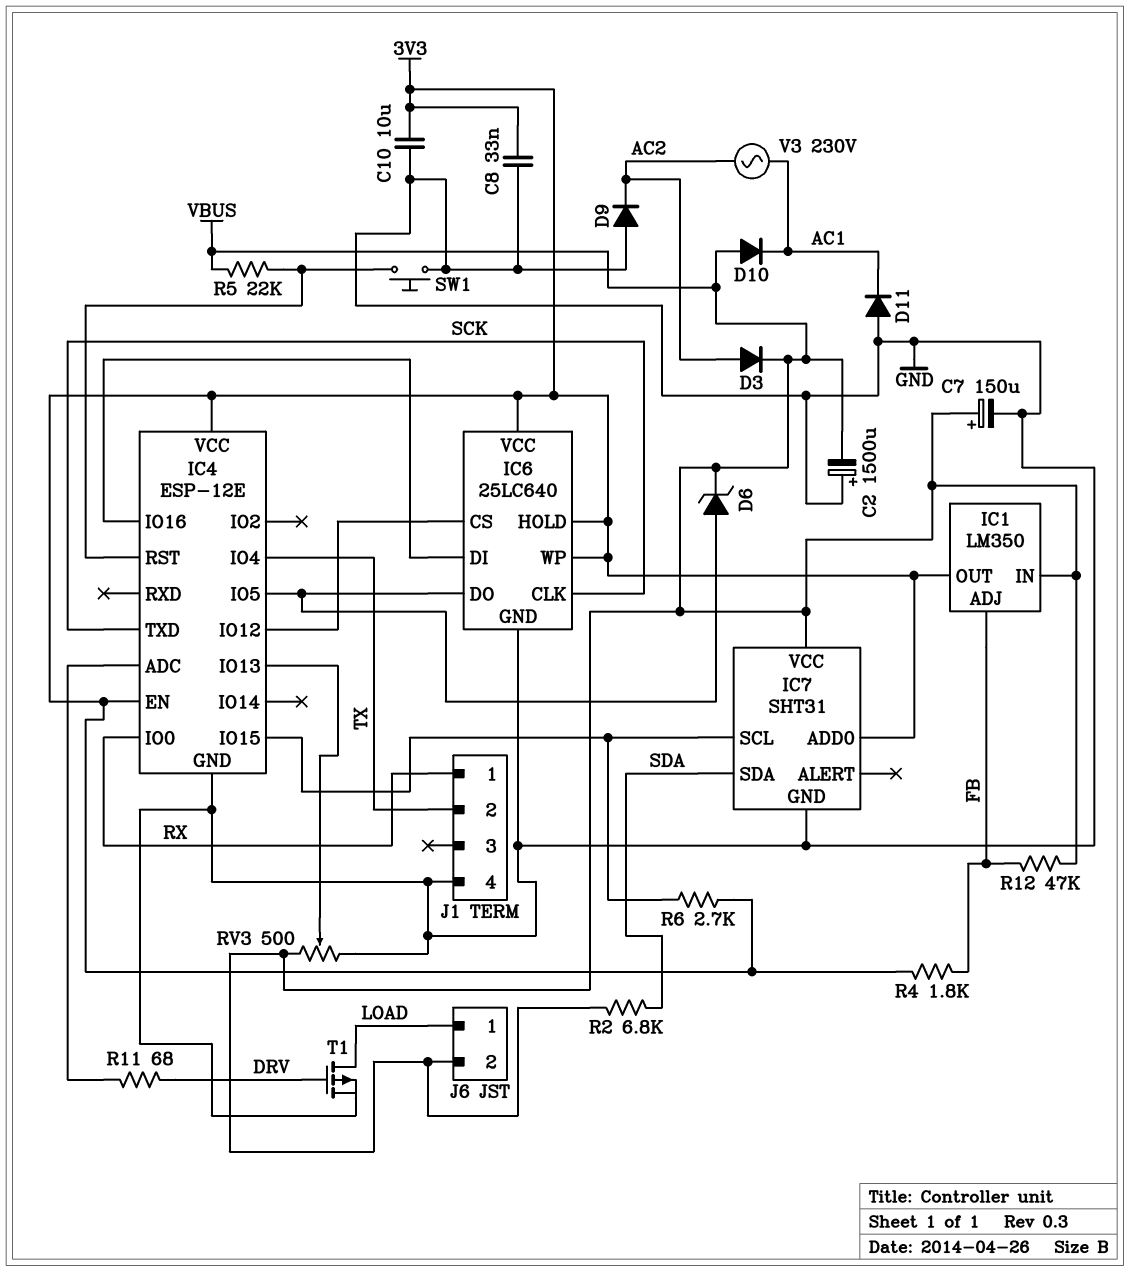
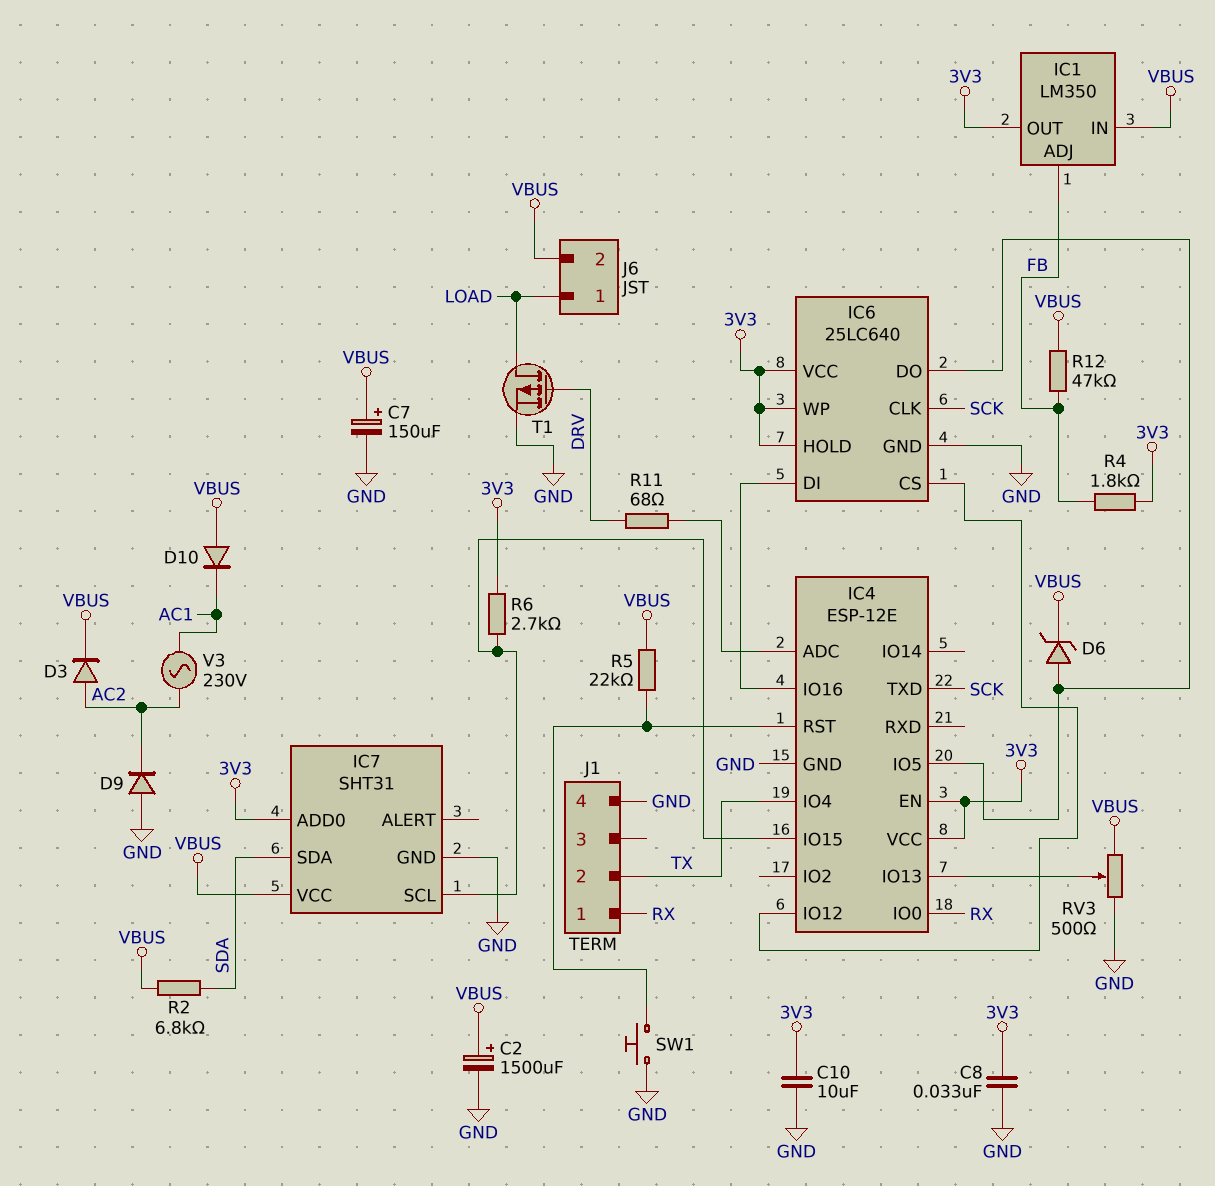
C2: 1500uF (plus GND, minus VBUS) -> 1500uF (plus VBUS, minus GND)
D11: diode (A GND, K AC1) -> none

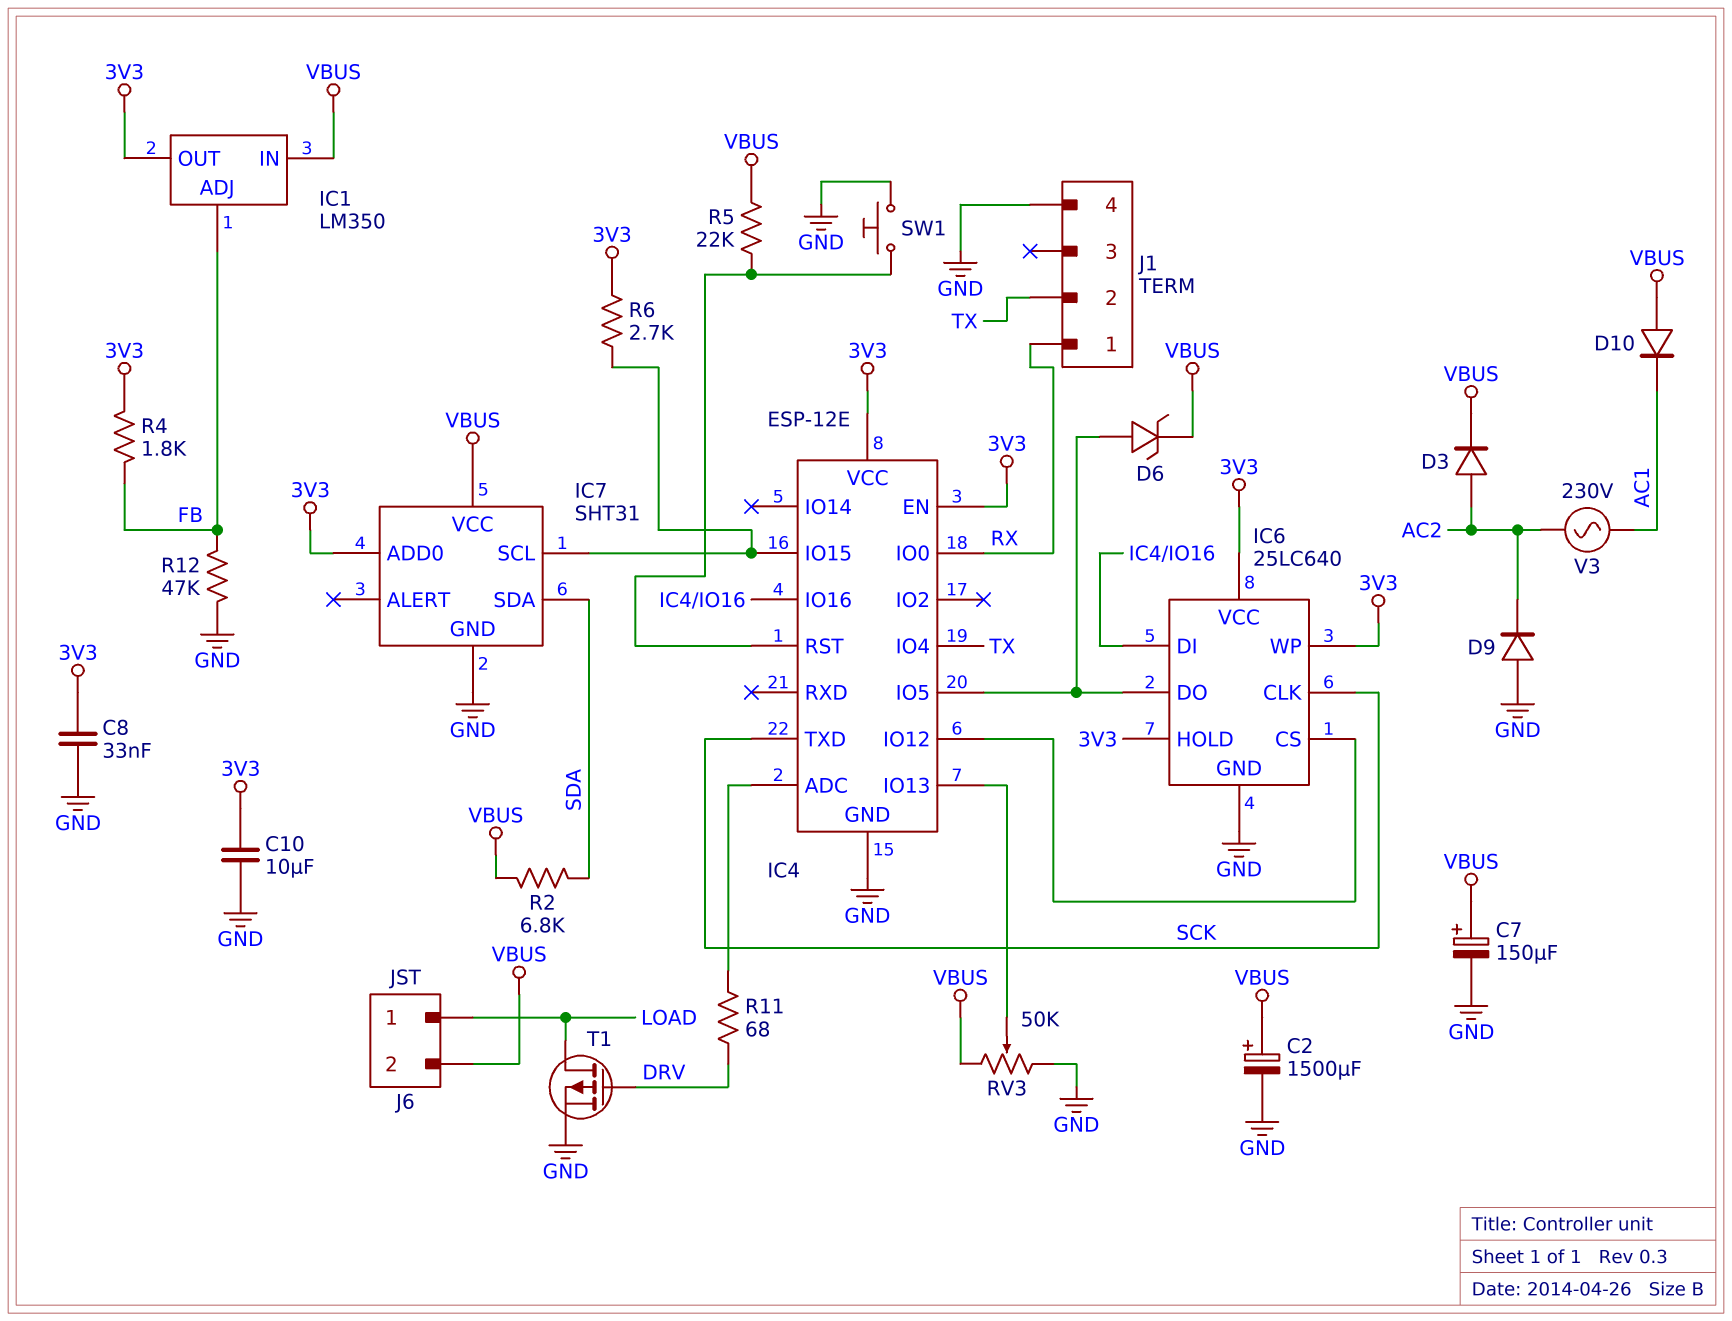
R12: 47k (FB, VBUS) -> 47k (FB, GND)
RV3: 500 (GND, VBUS, wiper IC4/IO13) -> 50k (GND, VBUS, wiper IC4/IO13)

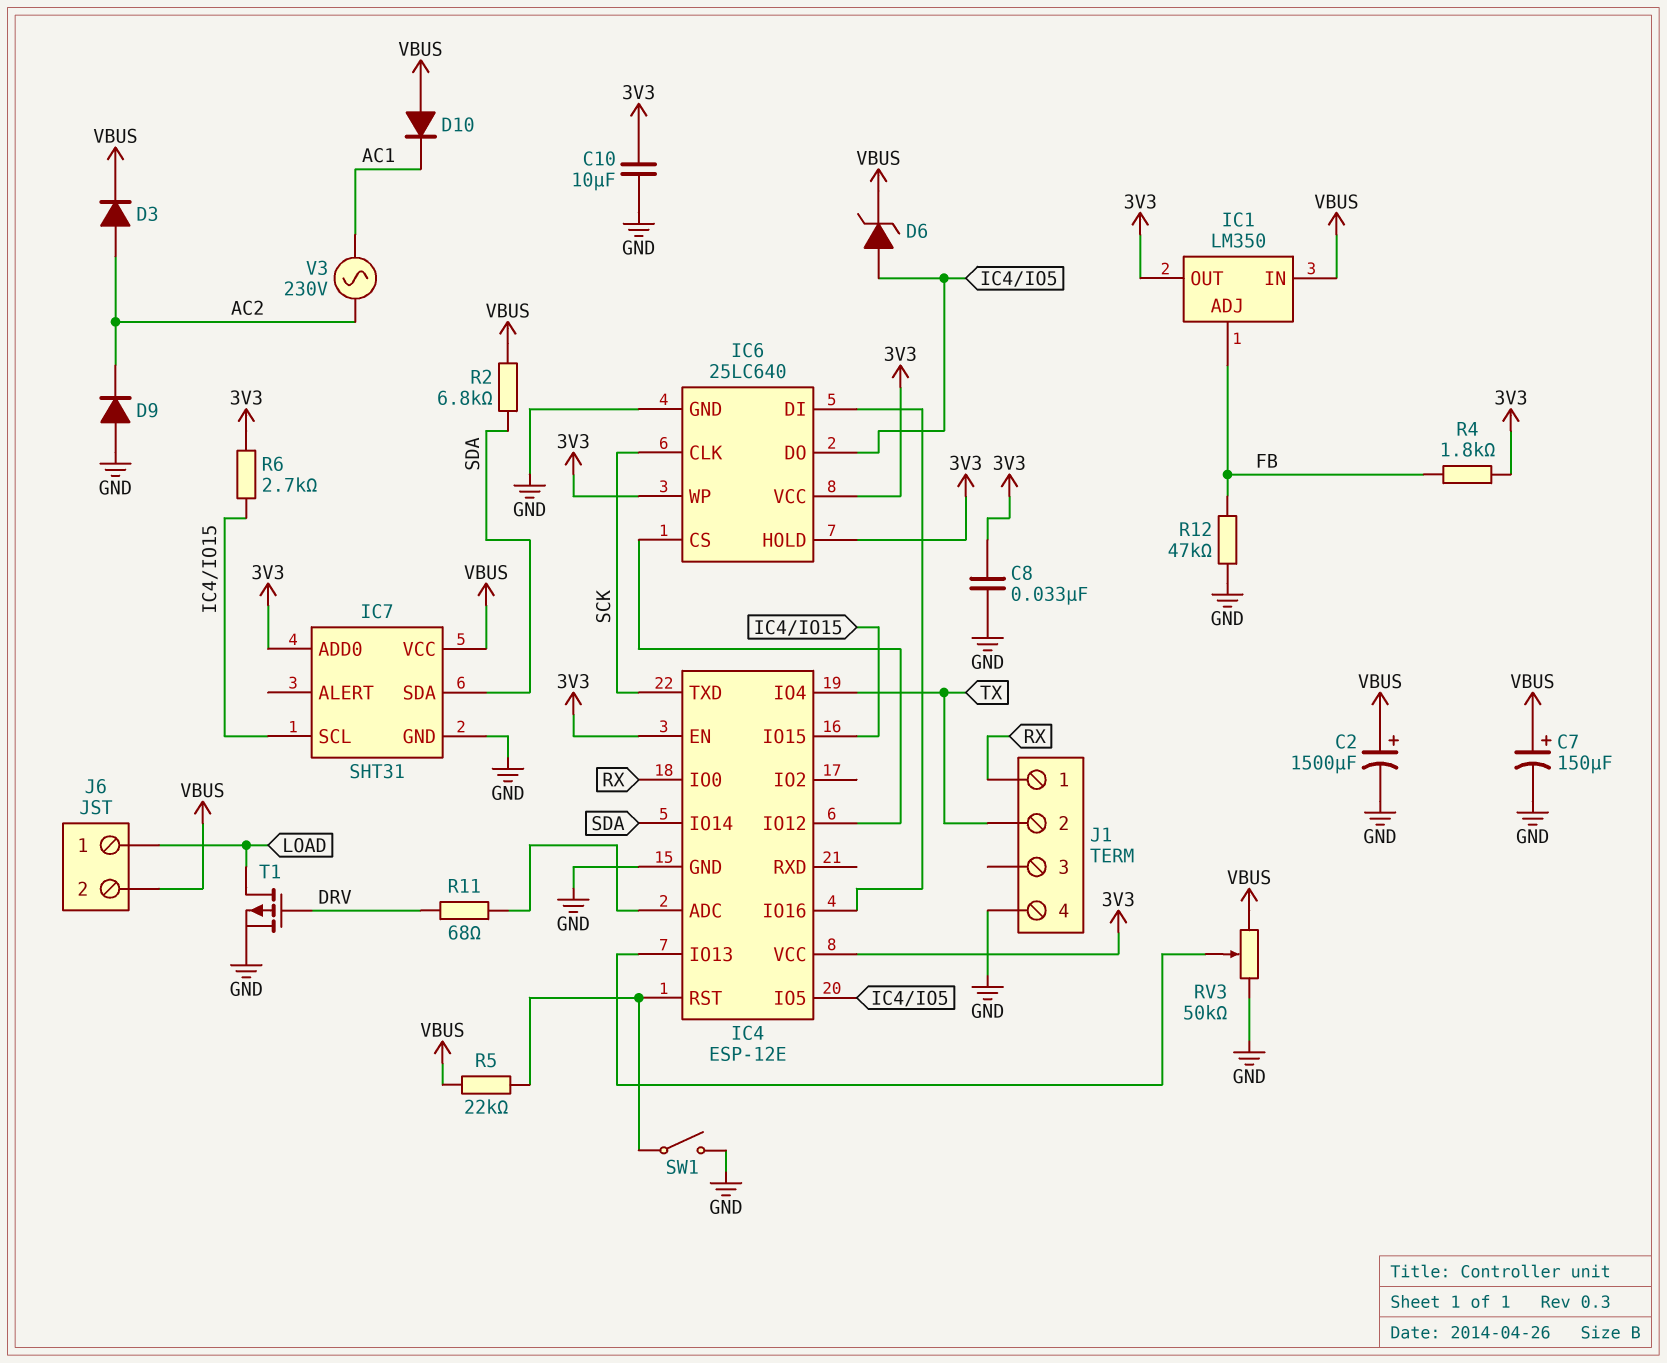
IC4 pin IO14: none -> SDA
SW1: button (GND, IC4/RST) -> switch (GND, IC4/RST)

